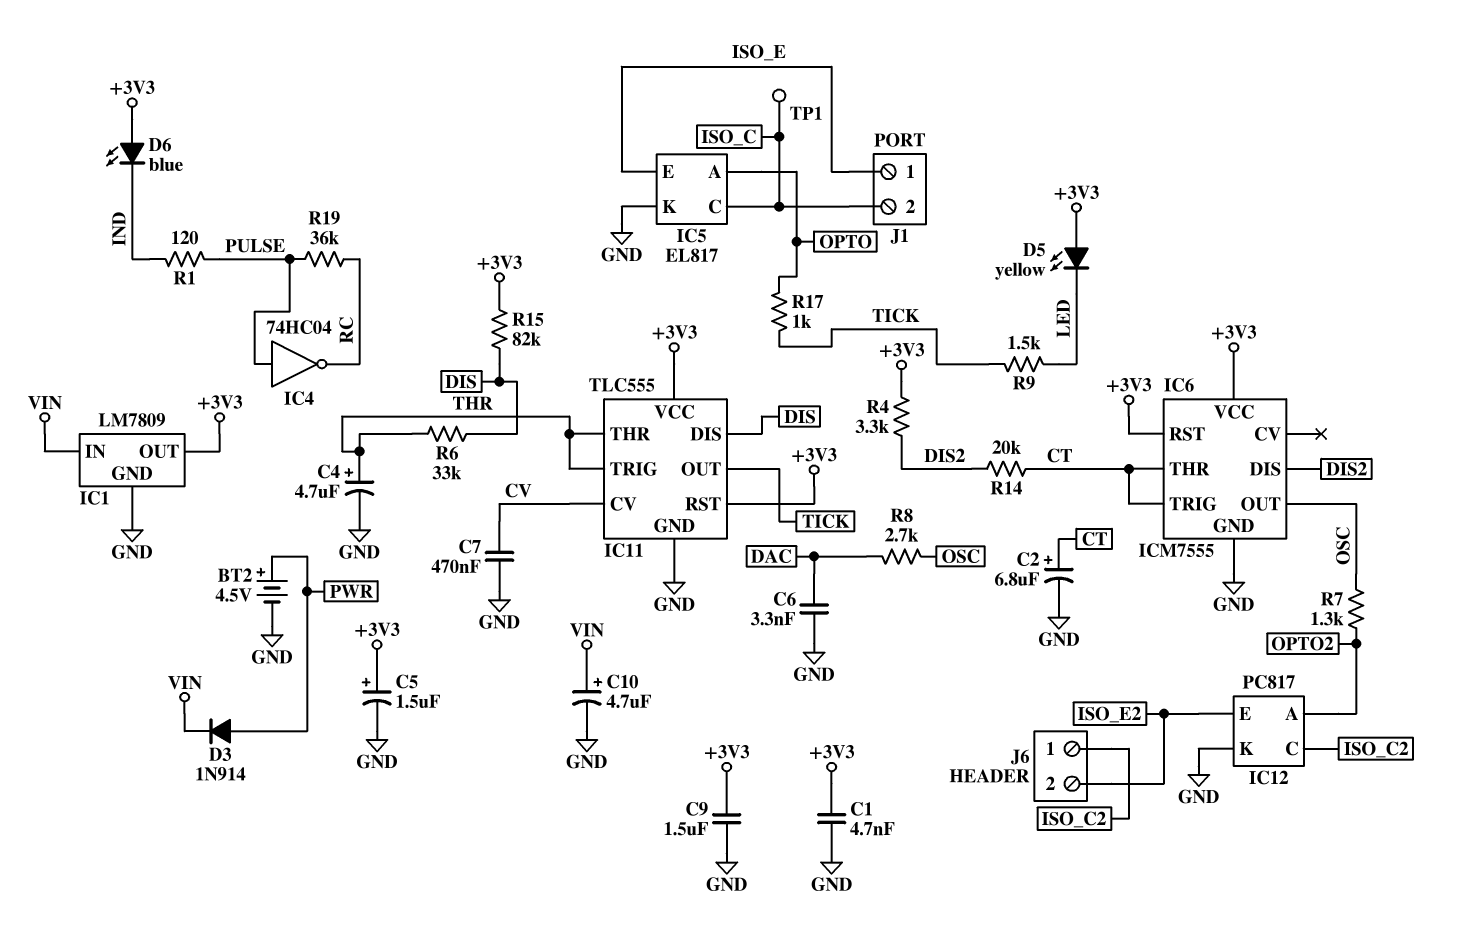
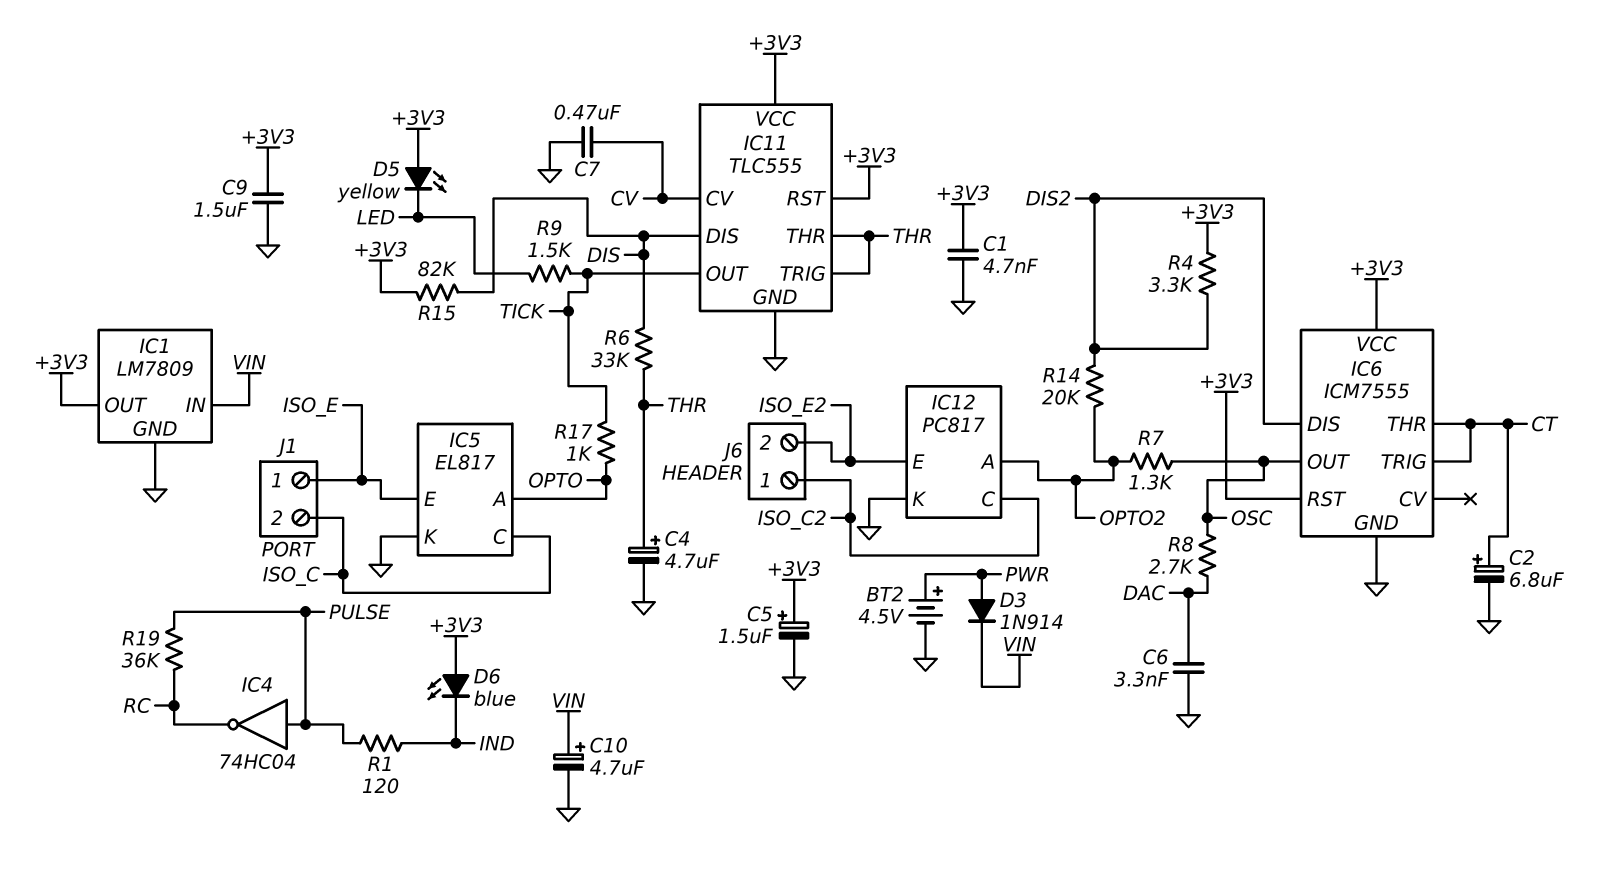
R14: 20k (CT, DIS2) -> 20k (DIS2, OPTO2)
TP1: test point (ISO_C) -> none

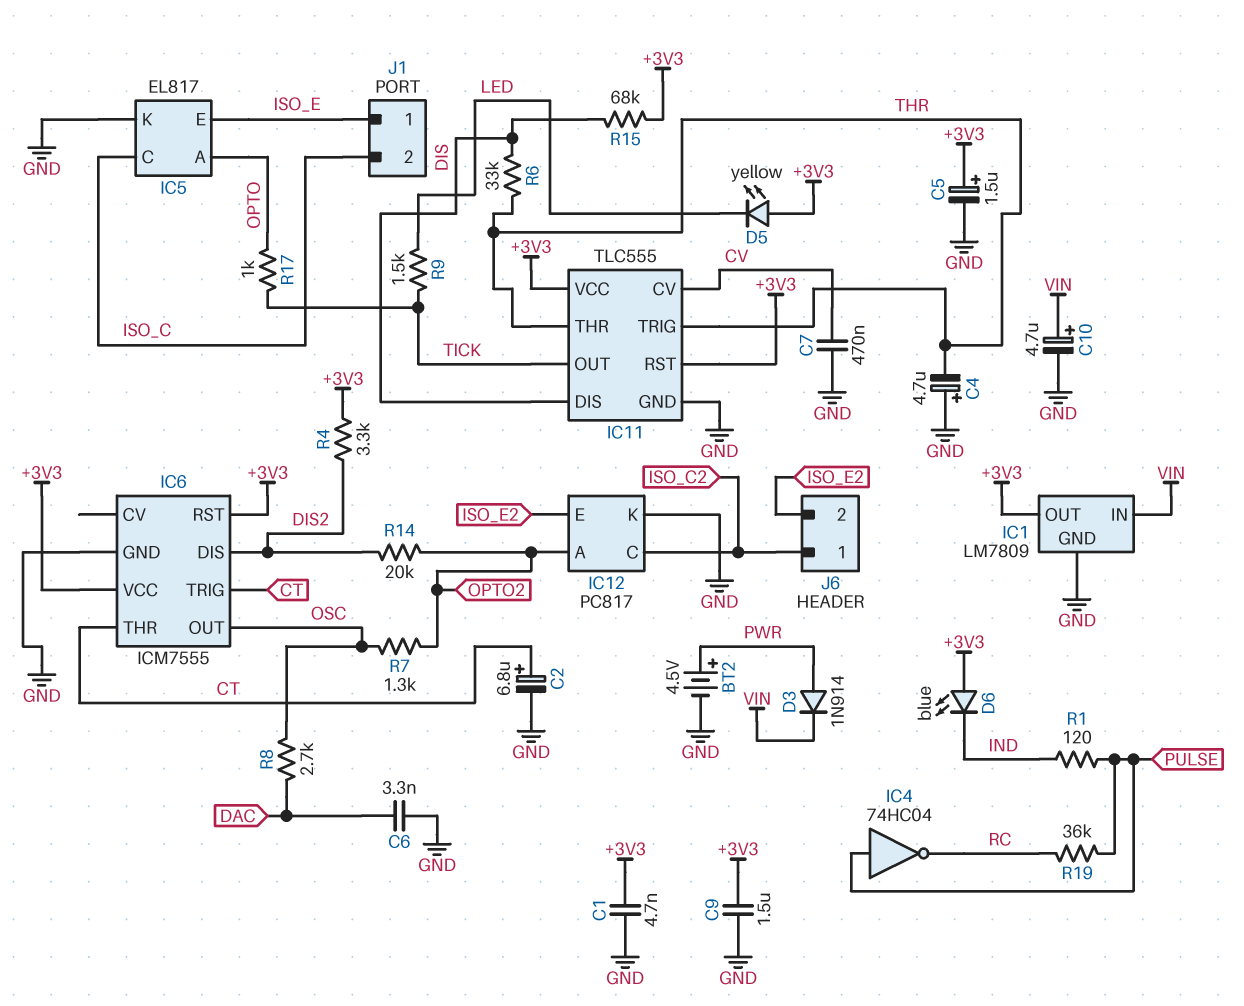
C4: 4.7uF (plus THR, minus GND) -> 4.7uF (plus GND, minus THR)
R15: 82k (+3V3, DIS) -> 68k (+3V3, DIS)

